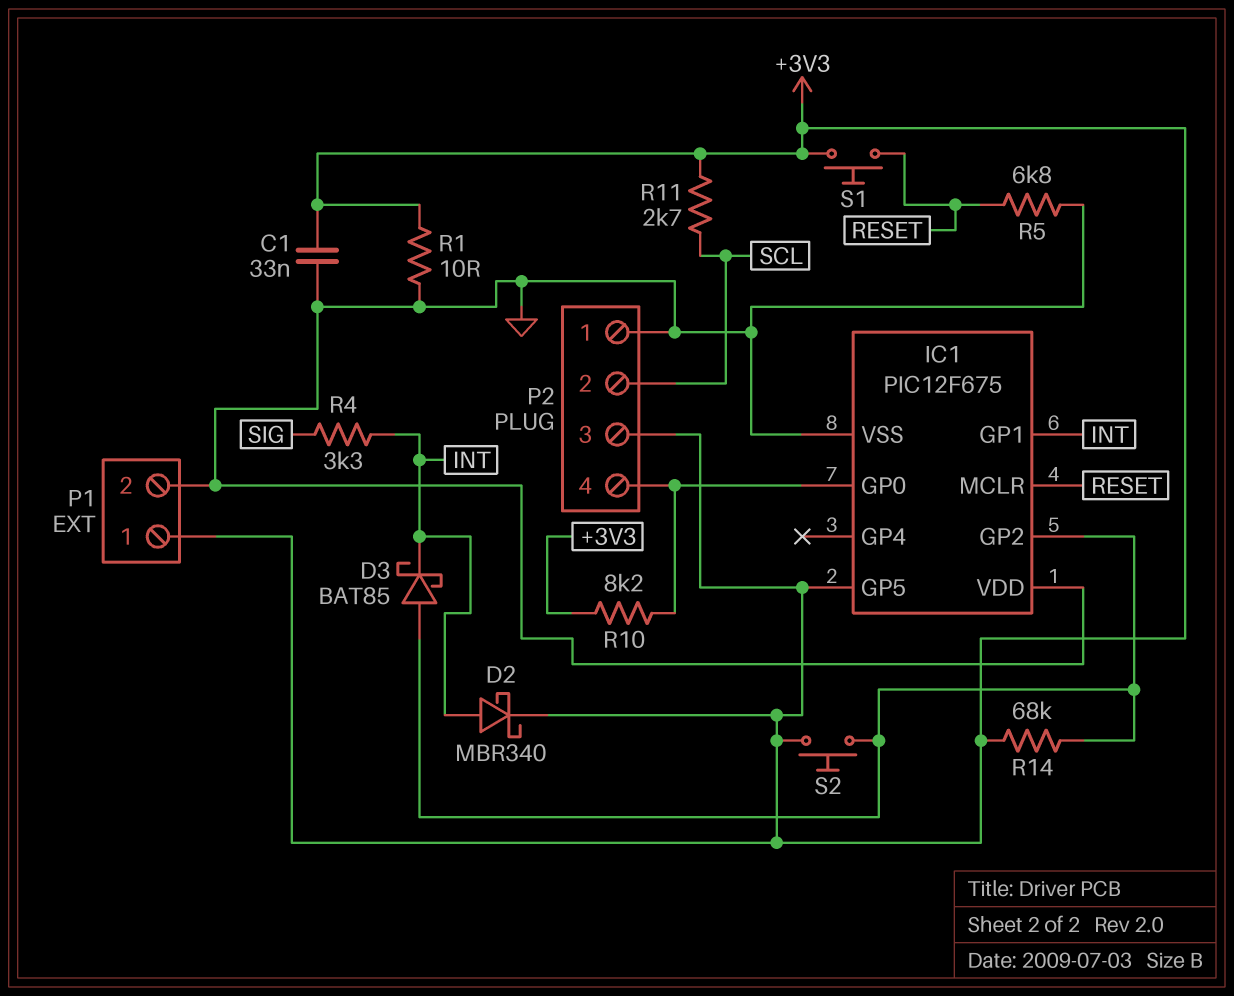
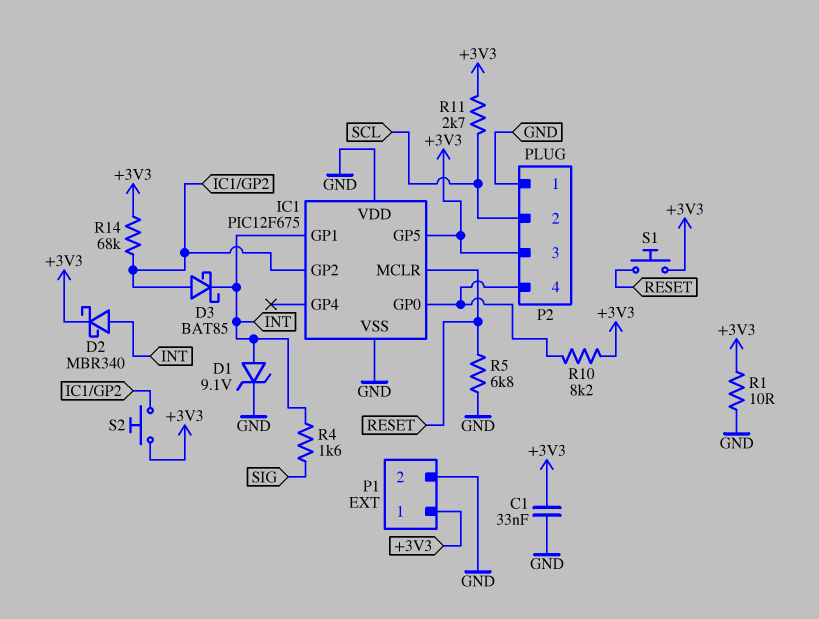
D1: none -> zener 9.1V (A INT, K GND)
R4: 3.3k (INT, SIG) -> 1.6k (INT, SIG)

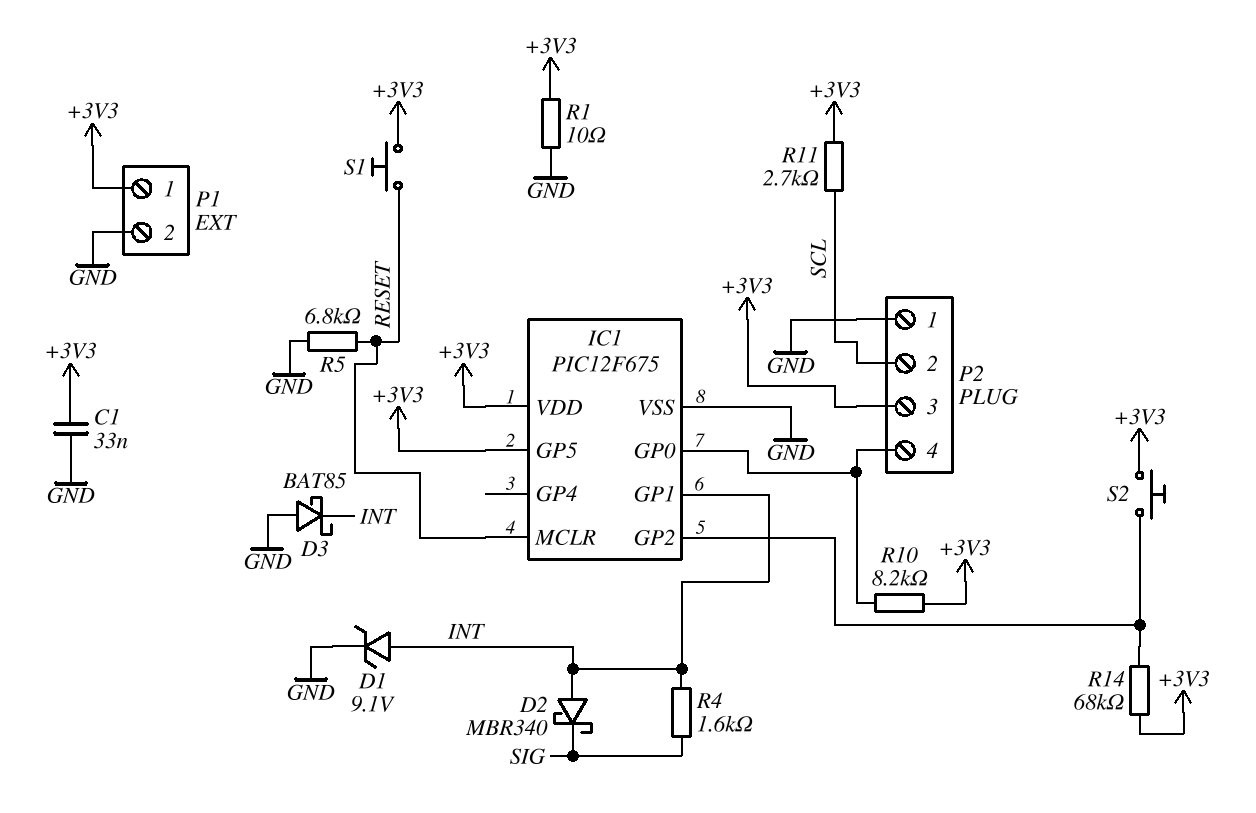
D2: schottky MBR340 (A INT, K +3V3) -> schottky MBR340 (A INT, K SIG)
D3: schottky BAT85 (A IC1/GP2, K INT) -> schottky BAT85 (A GND, K INT)
IC1 pin VDD: GND -> +3V3

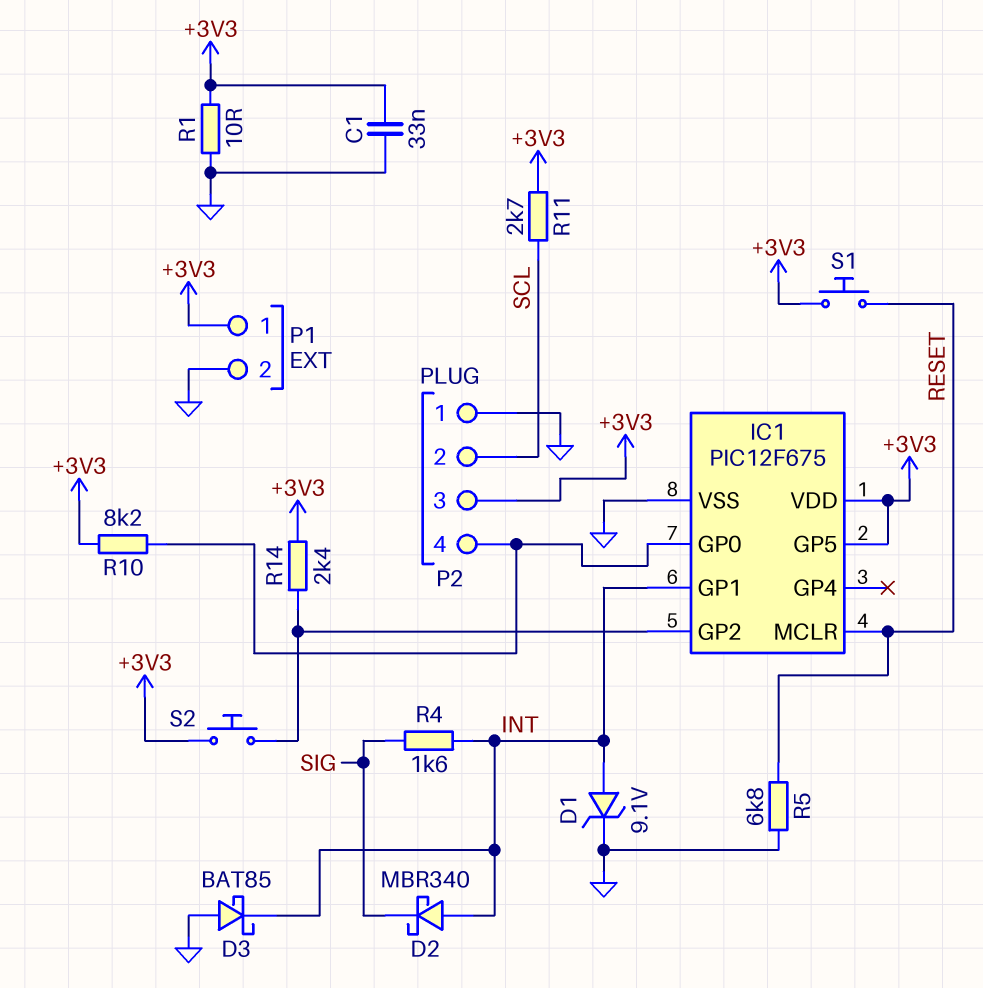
R14: 68k (+3V3, IC1/GP2) -> 2.4k (+3V3, IC1/GP2)

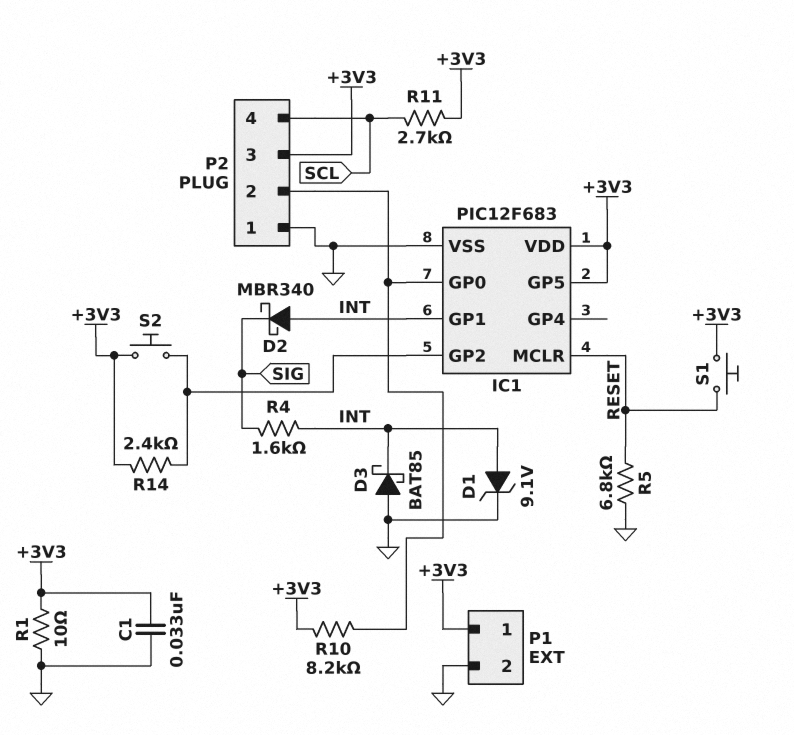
IC1: PIC12F675 -> PIC12F683
P2 pin 2: SCL -> IC1/GP0
P2 pin 4: IC1/GP0 -> SCL

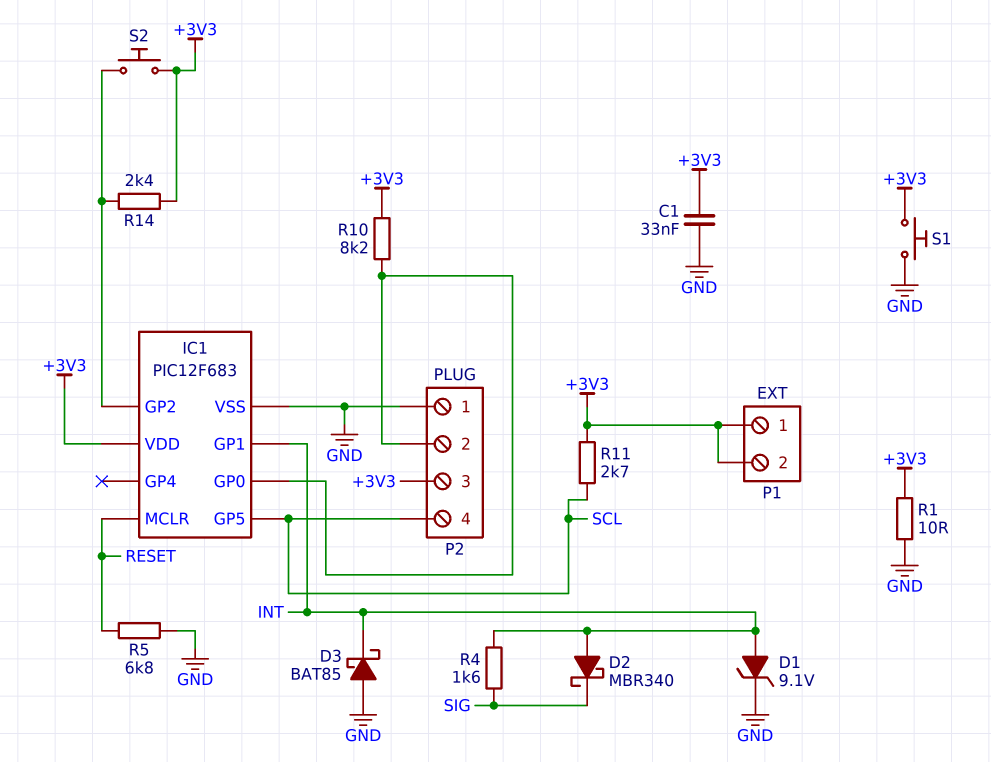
IC1 pin GP5: +3V3 -> SCL
P1 pin 2: GND -> +3V3
S1: button (+3V3, RESET) -> button (+3V3, GND)

